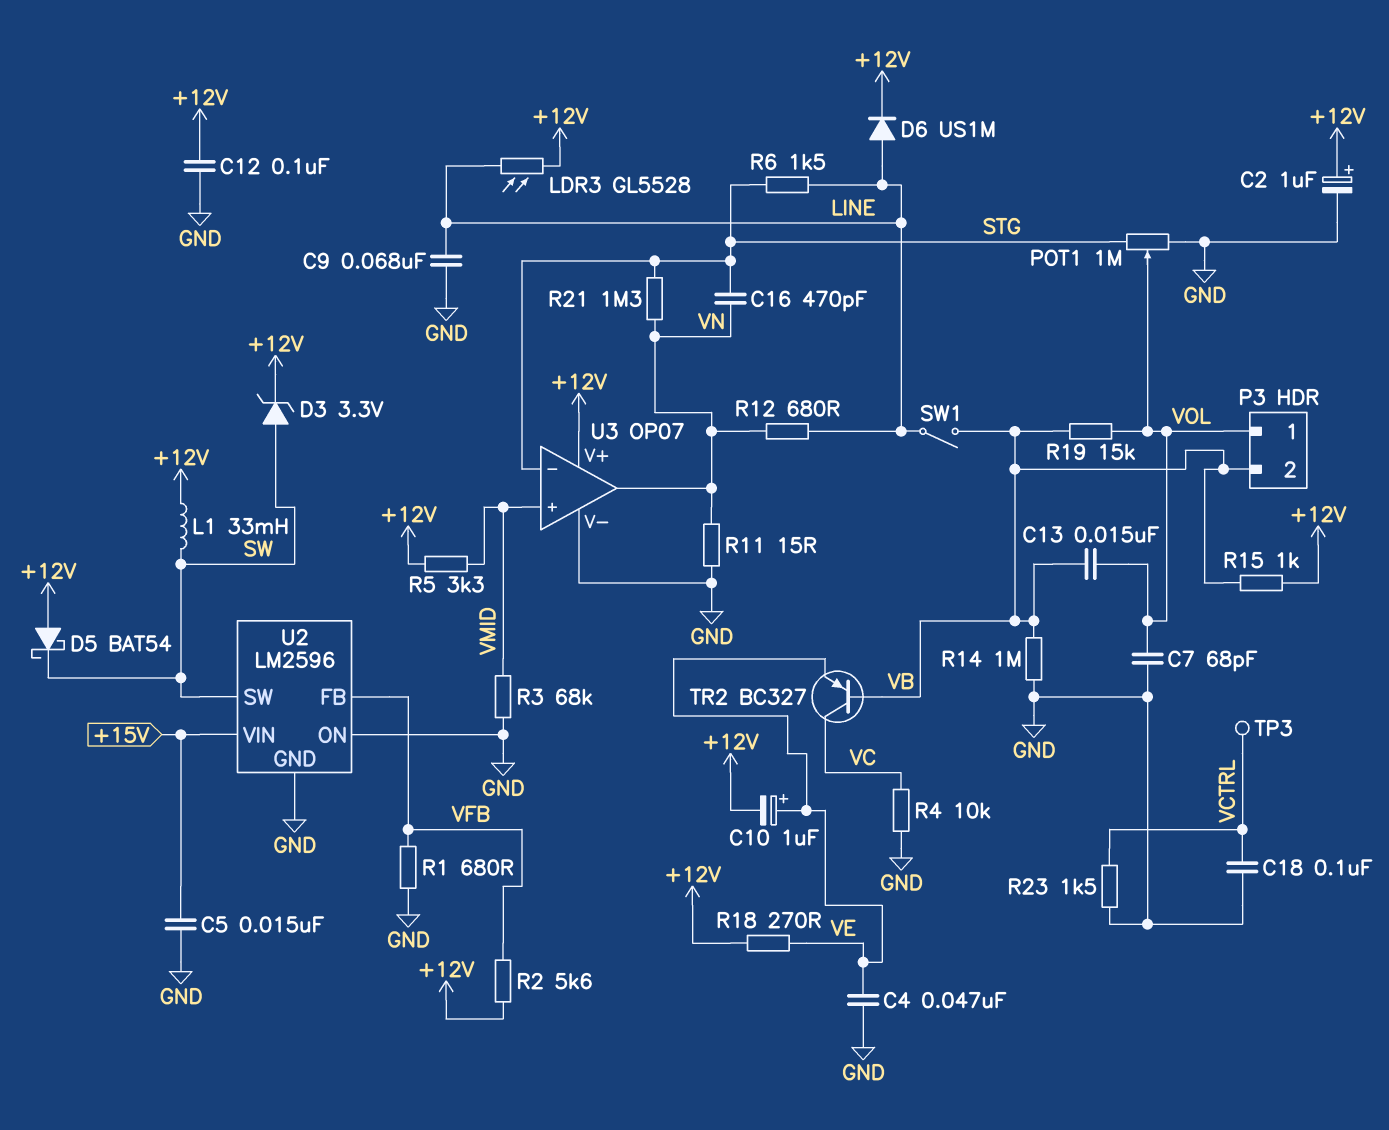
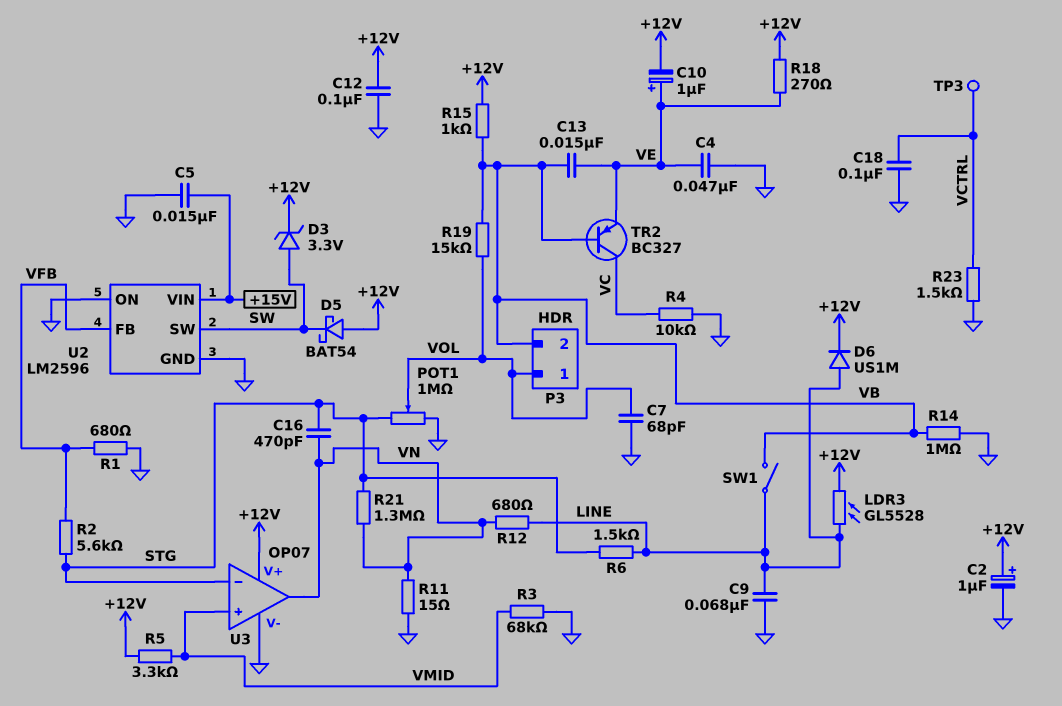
C13: 15nF (VB, VOL) -> 15nF (VB, VE)
L1: 33mH (+12V, SW) -> none
R2: 5.6k (+12V, VFB) -> 5.6k (STG, VFB)

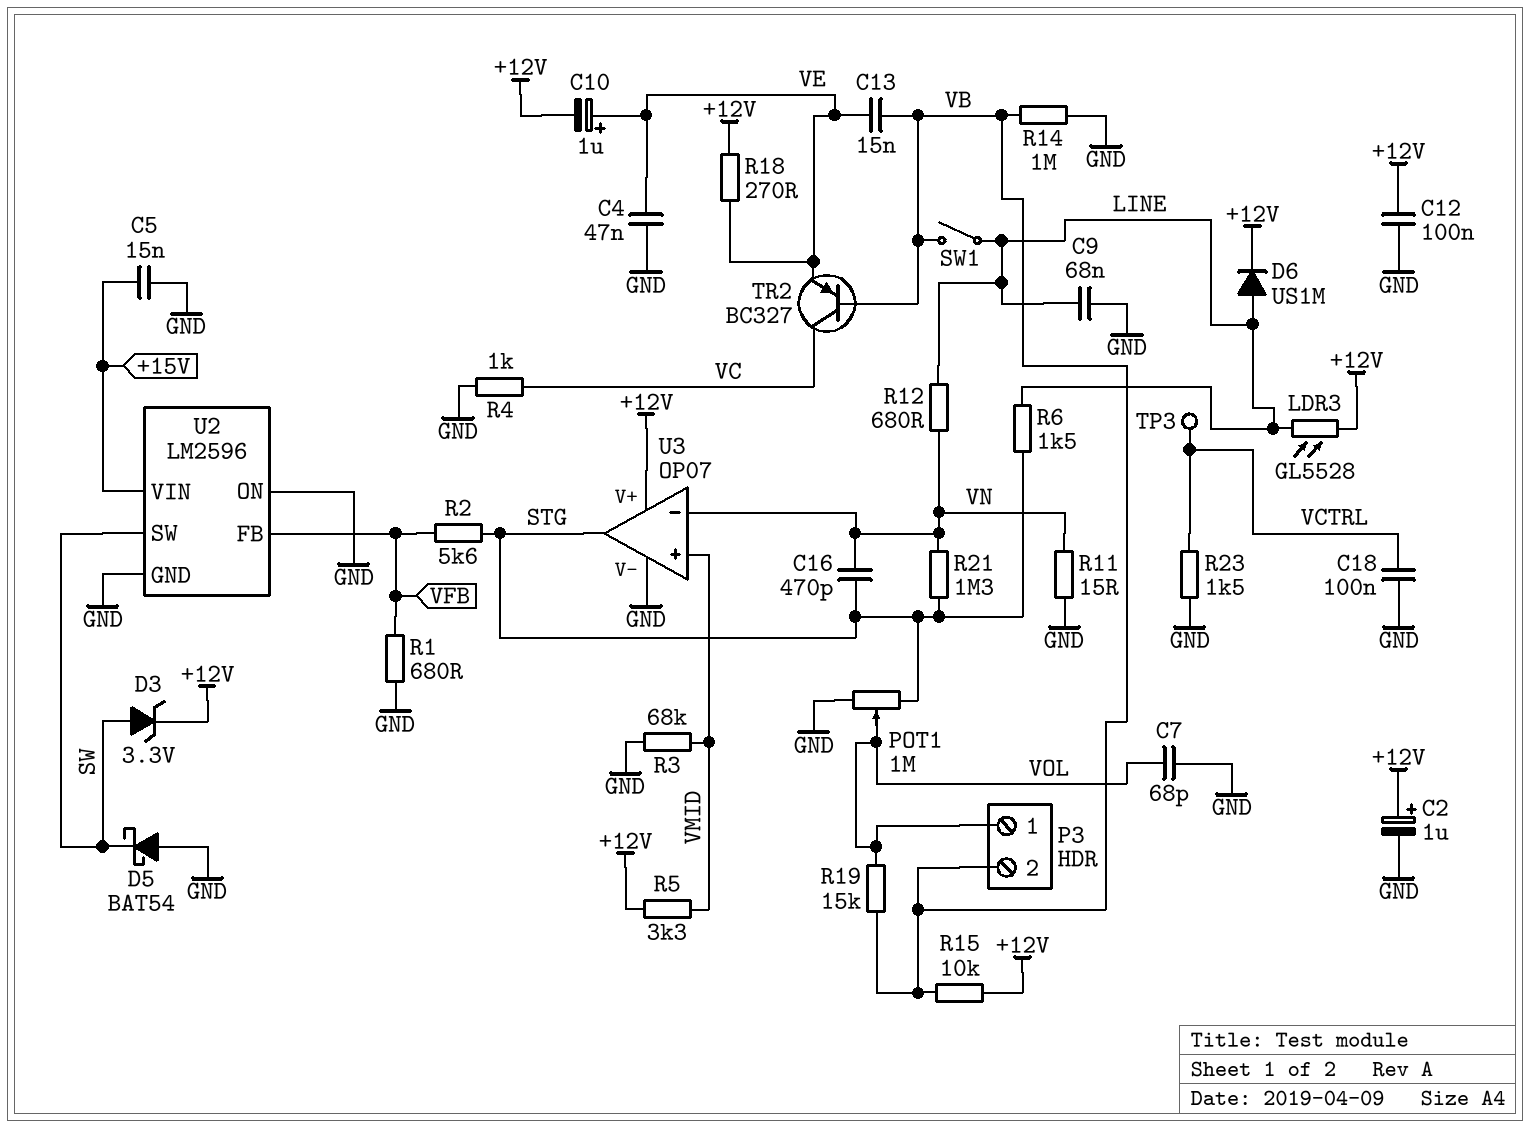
D5: schottky BAT54 (A +12V, K SW) -> schottky BAT54 (A GND, K SW)
R4: 10k (GND, VC) -> 1k (GND, VC)
R15: 1k (+12V, VB) -> 10k (+12V, VB)
U3 pin in-: STG -> VN
U3 pin out: VN -> STG

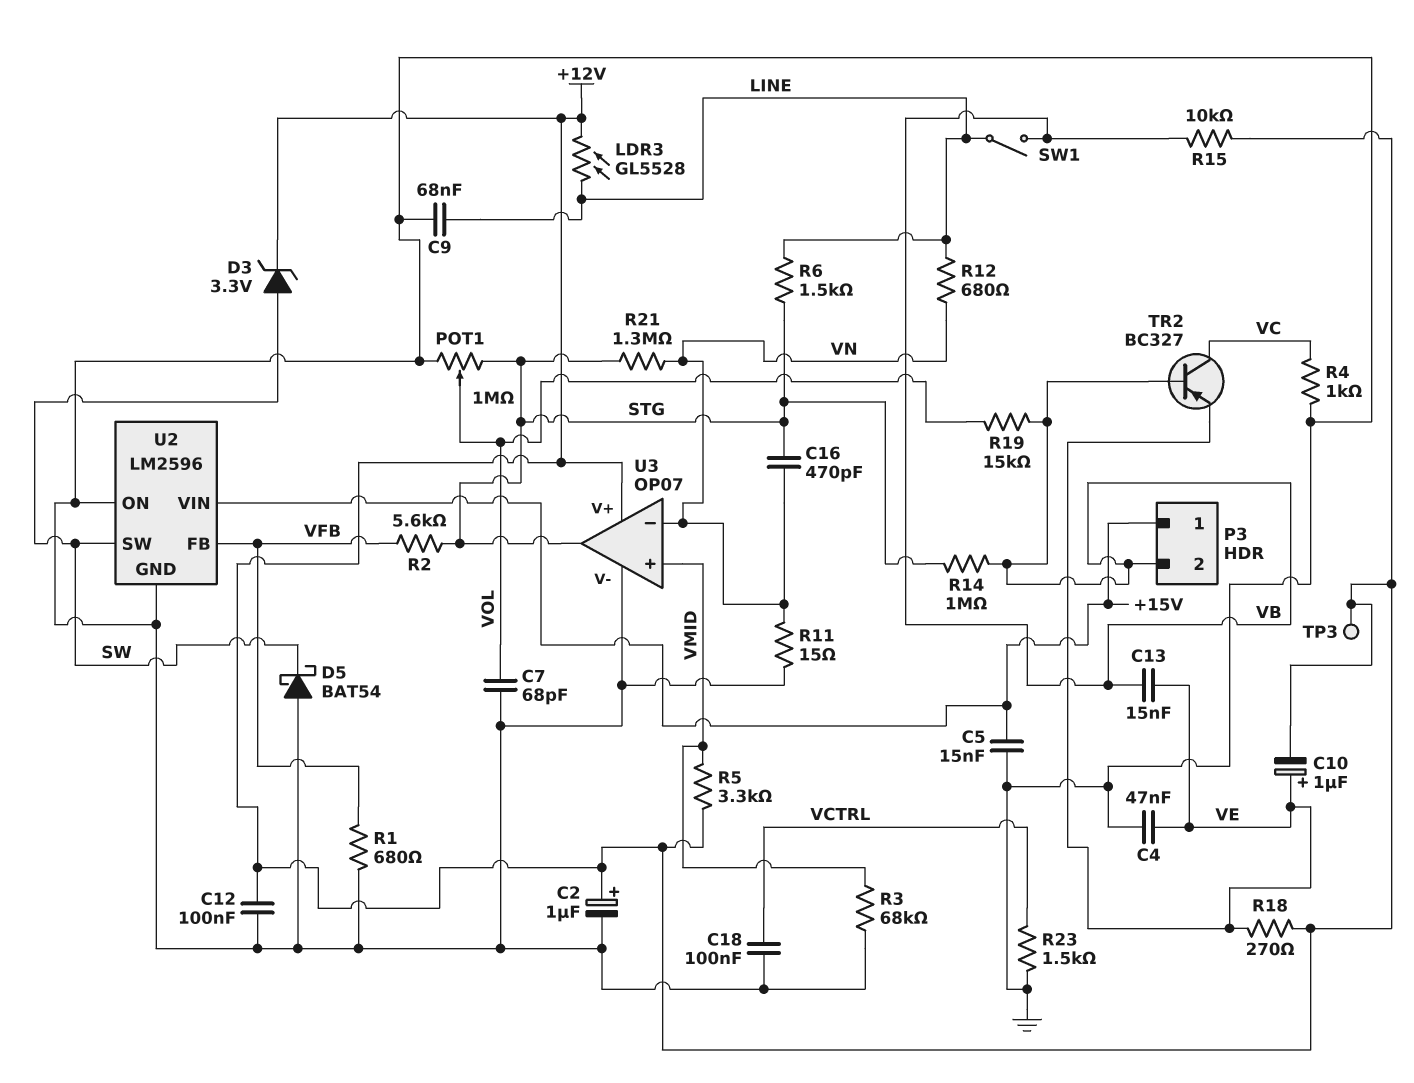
D6: diode US1M (A LINE, K +12V) -> none
P3 pin 1: VOL -> +15V
R14: 1M (GND, VB) -> 1M (STG, VB)
TP3: test point (VCTRL) -> test point (+12V)

